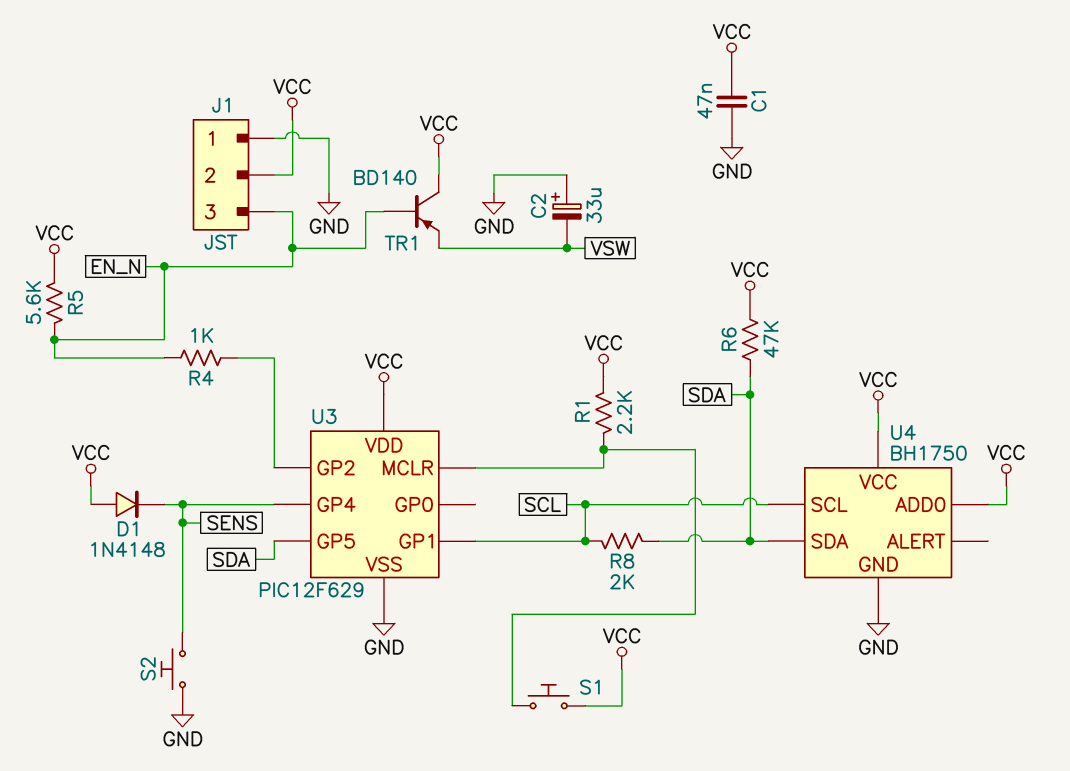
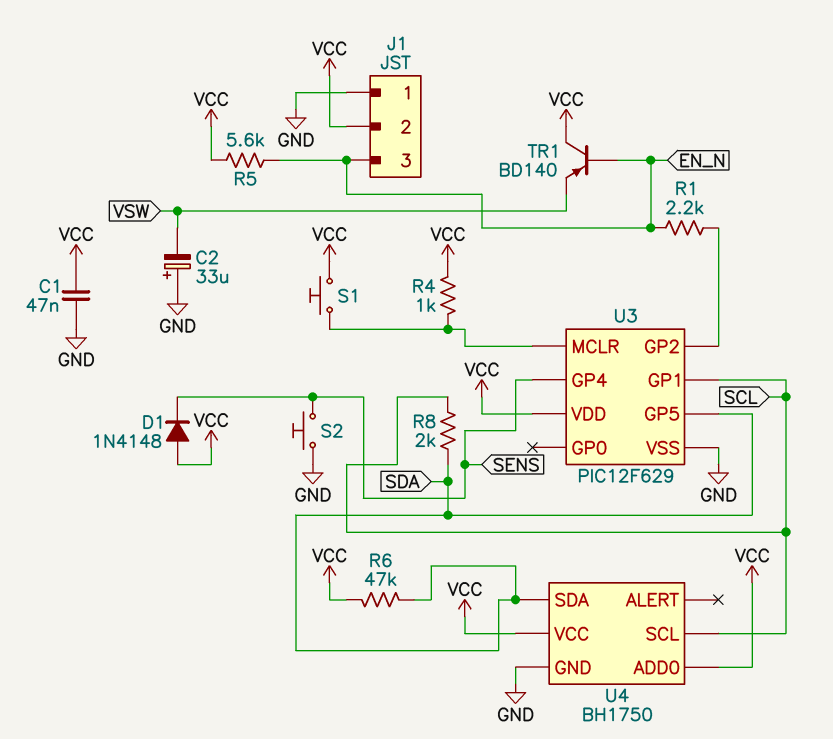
R1: 2.2k (U3/MCLR, VCC) -> 2.2k (EN_N, U3/GP2)
R4: 1k (EN_N, U3/GP2) -> 1k (U3/MCLR, VCC)

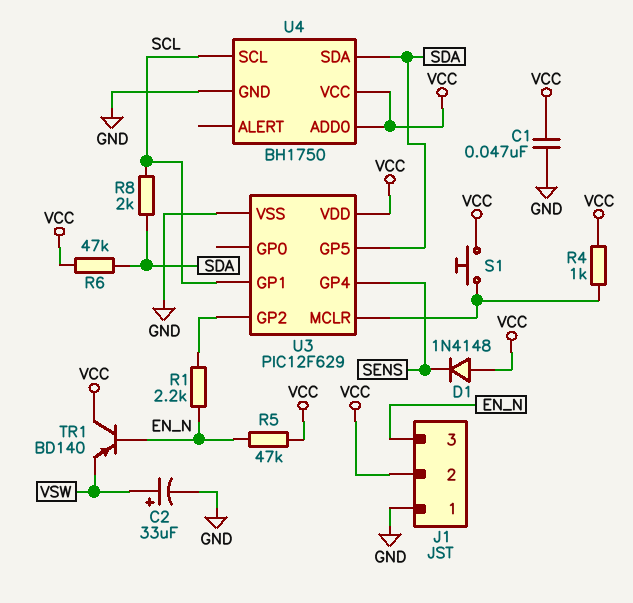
C2: 33uF (plus GND, minus VSW) -> 33uF (plus VSW, minus GND)
R5: 5.6k (EN_N, VCC) -> 47k (EN_N, VCC)
S2: button (GND, SENS) -> none

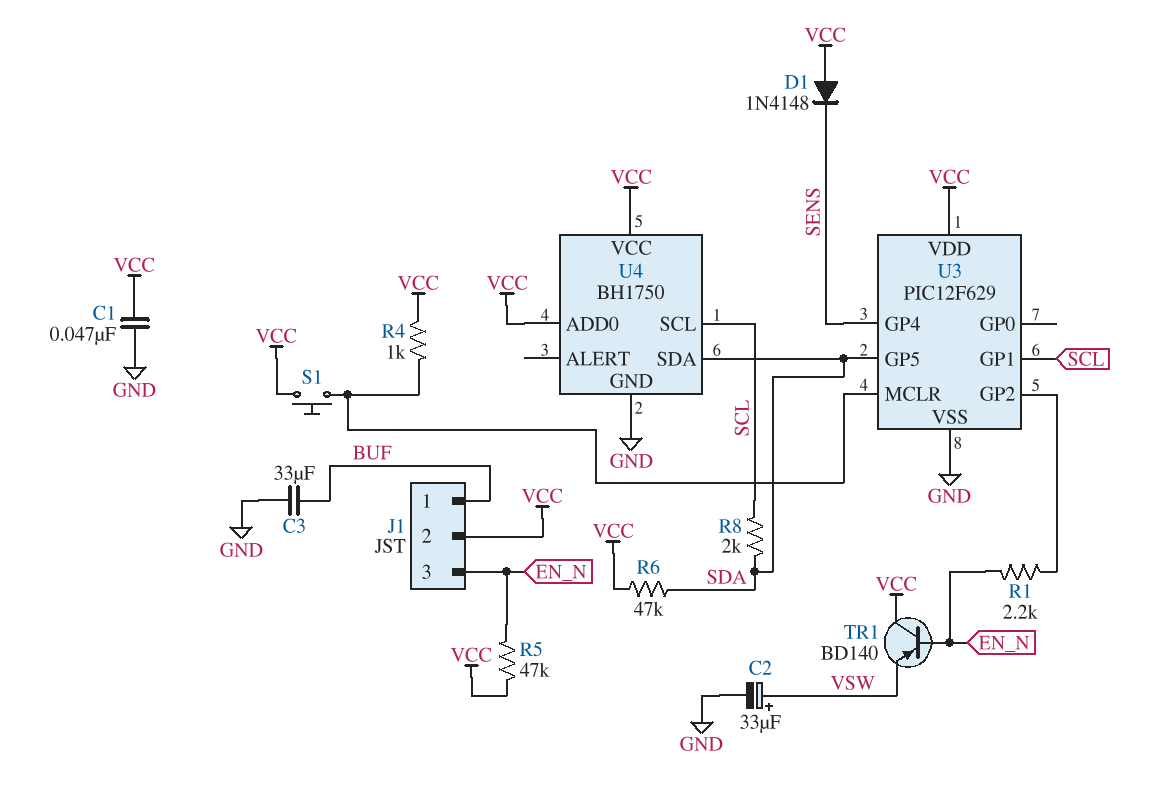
C3: none -> 33uF (BUF, GND)
J1 pin 1: GND -> BUF

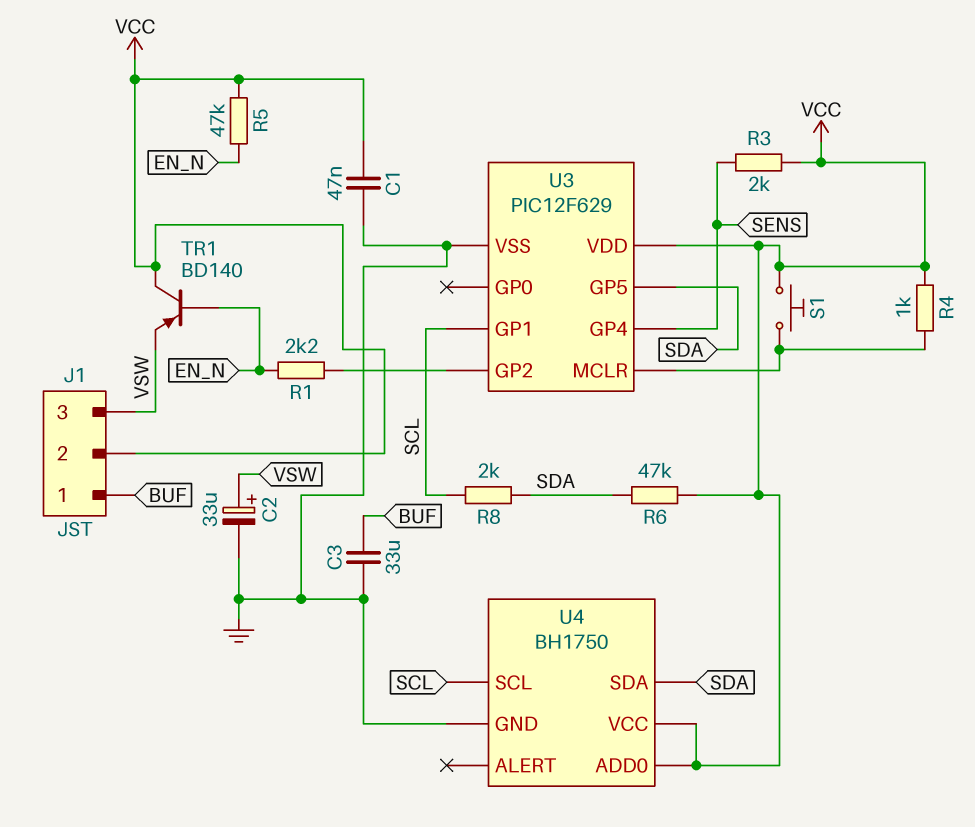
D1: diode 1N4148 (A VCC, K SENS) -> none
J1 pin 3: EN_N -> VSW
R3: none -> 2k (SENS, VCC)

